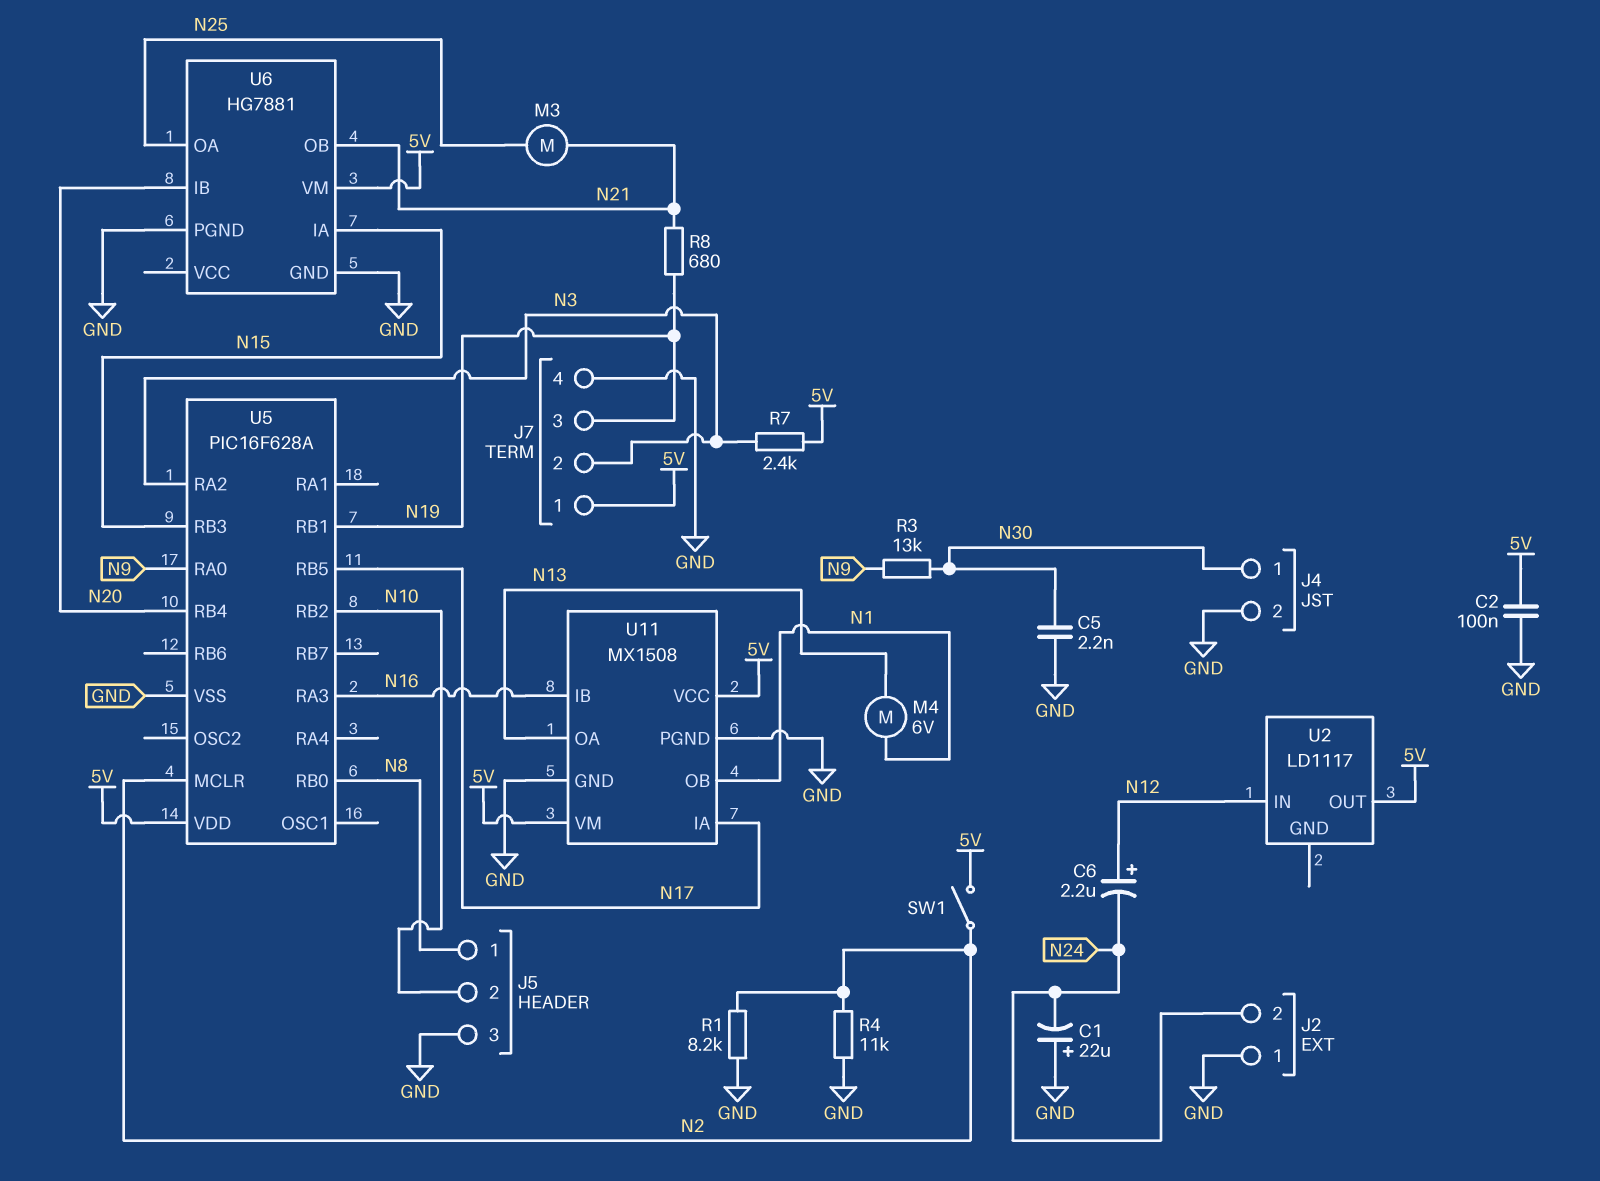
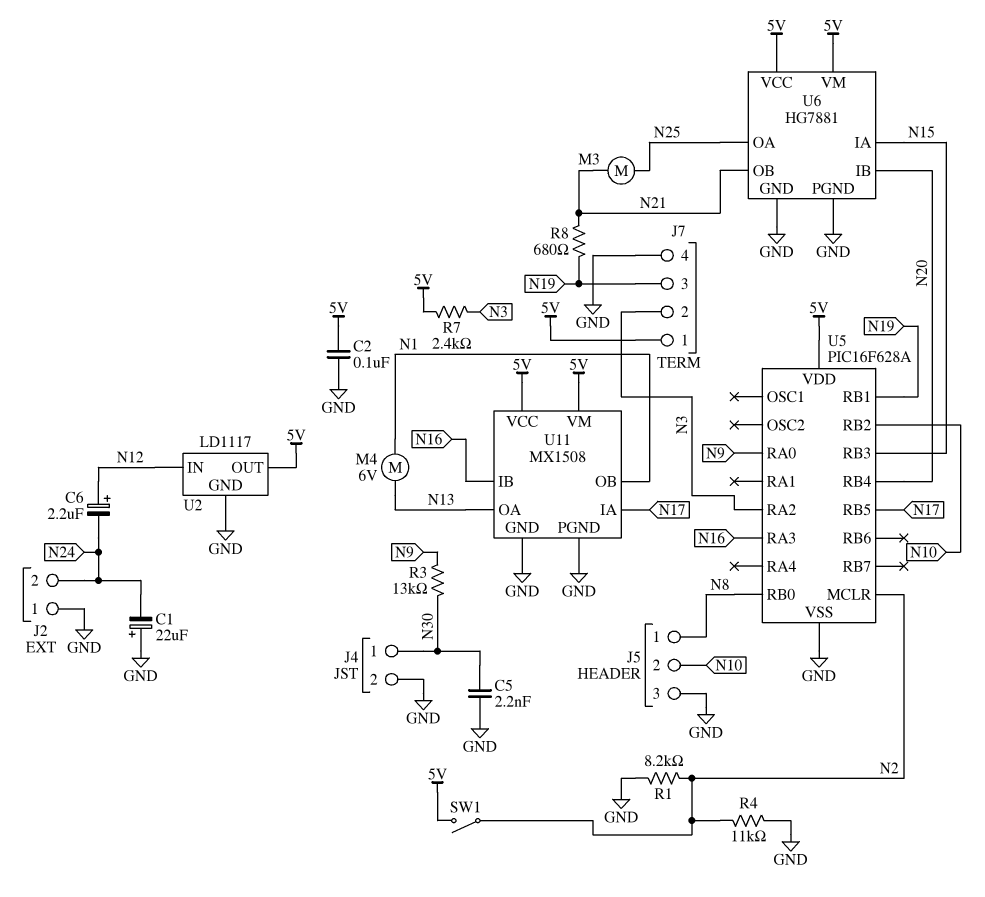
U2 pin GND: none -> GND
U6 pin VCC: none -> 5V

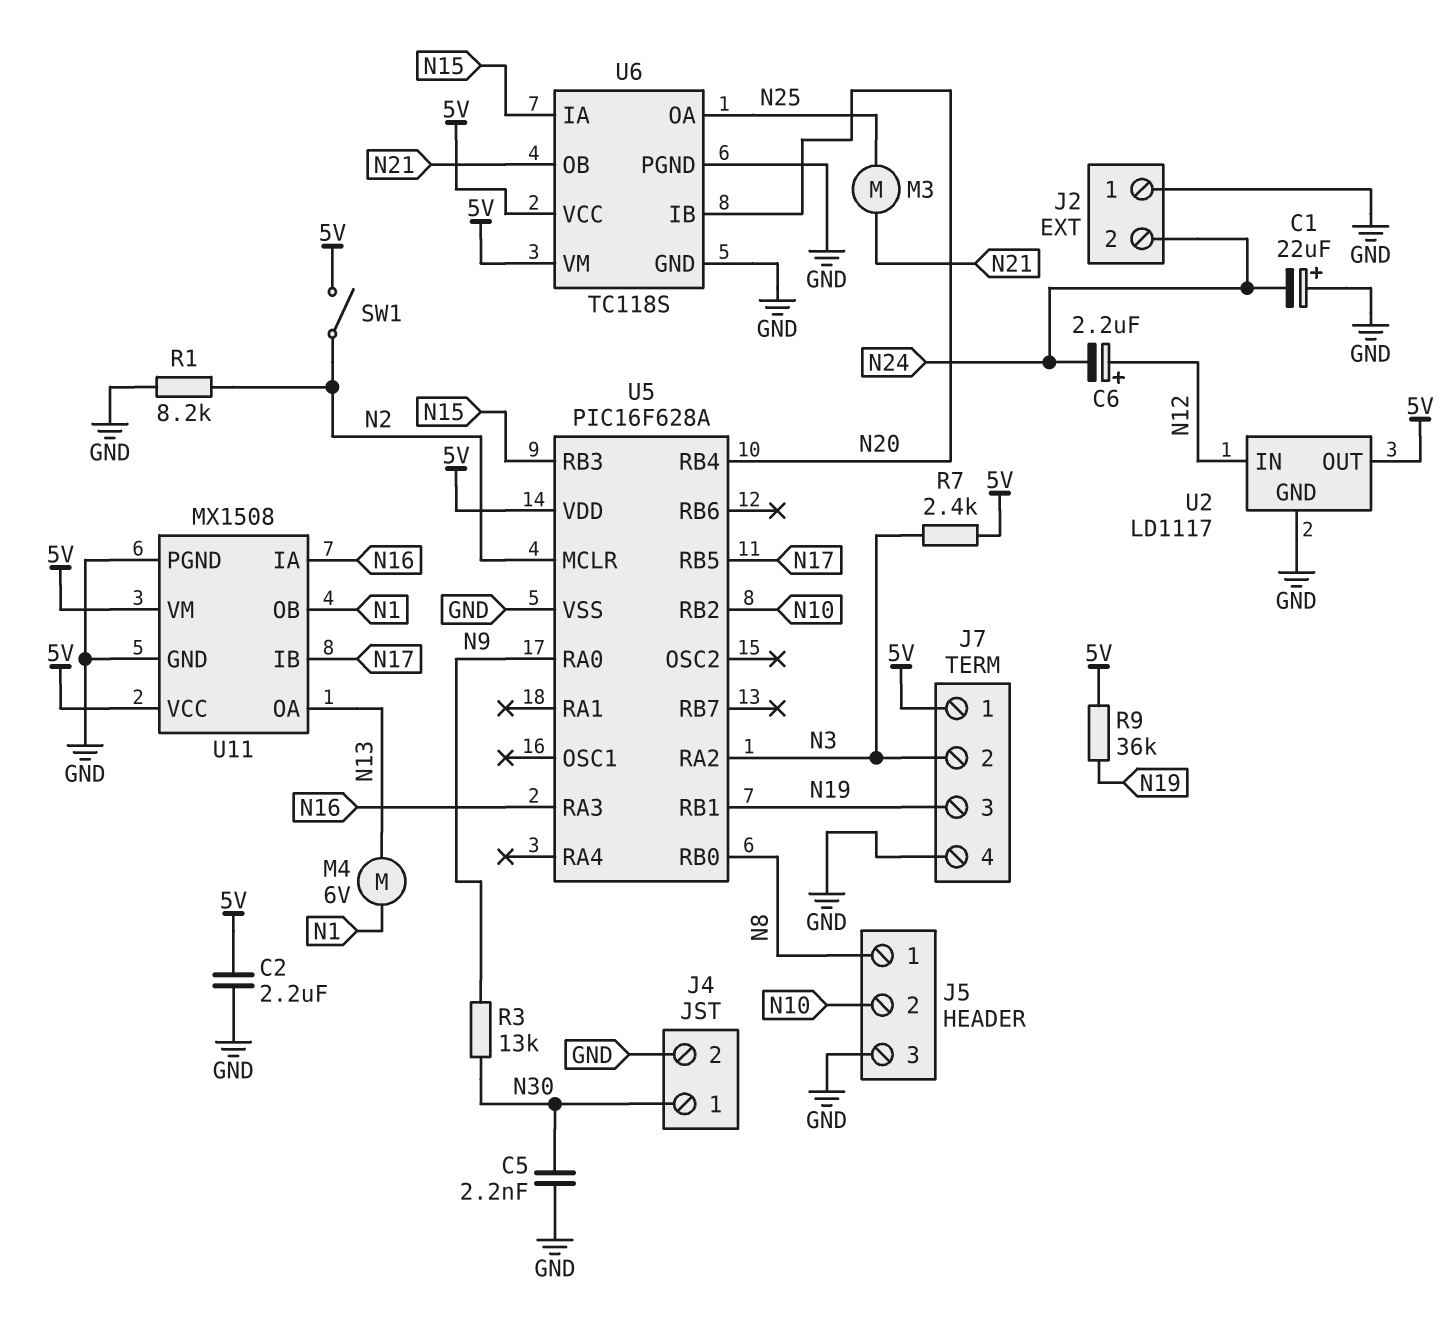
C2: 100nF (5V, GND) -> 2.2uF (5V, GND)
R4: 11k (GND, N2) -> none
R8: 680 (N19, N21) -> none
R9: none -> 36k (5V, N19)
U6: HG7881 -> TC118S
U11 pin IA: N17 -> N16
U11 pin IB: N16 -> N17

